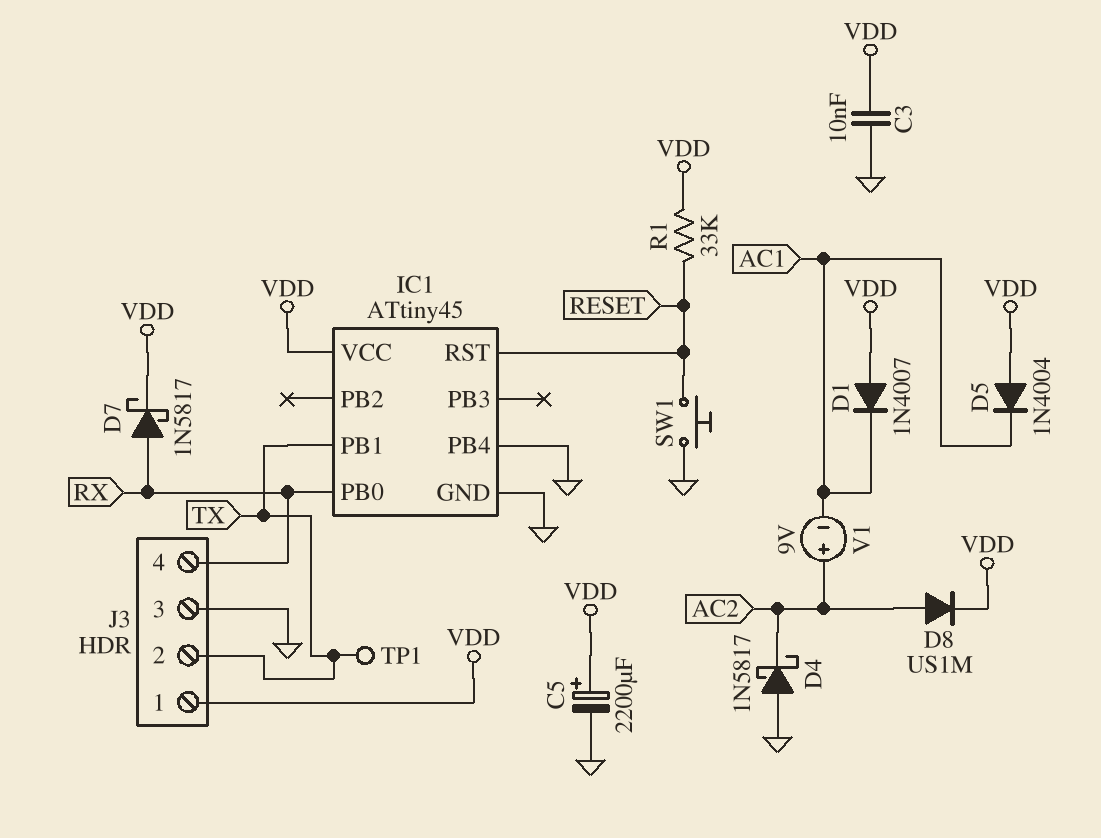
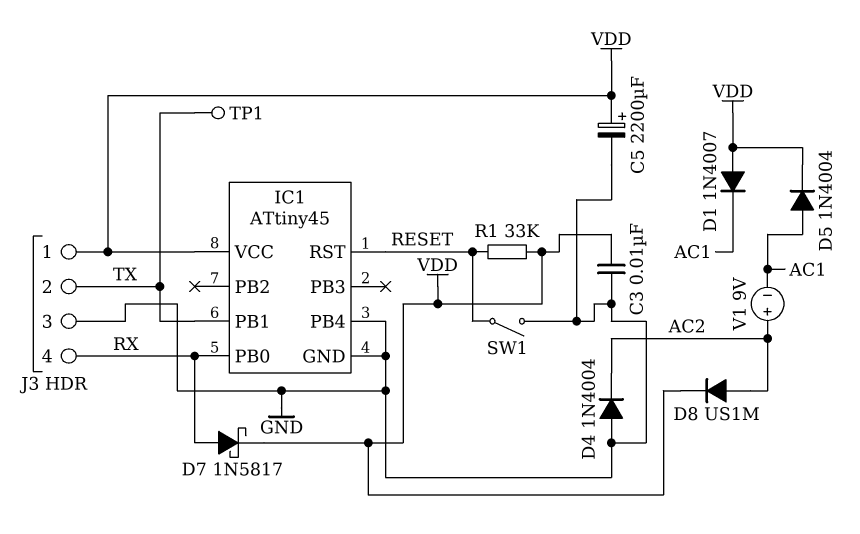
D4: schottky 1N5817 (A GND, K AC2) -> diode 1N4004 (A GND, K AC2)
D5: diode 1N4004 (A VDD, K AC1) -> diode 1N4004 (A AC1, K VDD)
SW1: button (GND, RESET) -> switch (GND, RESET)

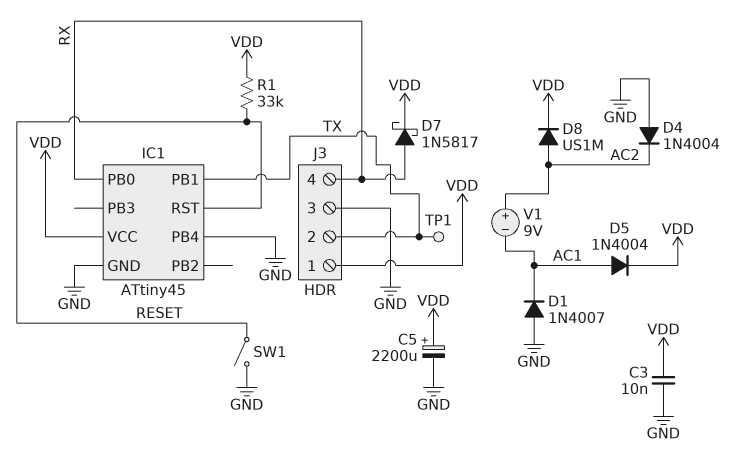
D1: diode 1N4007 (A VDD, K AC1) -> diode 1N4007 (A GND, K AC1)

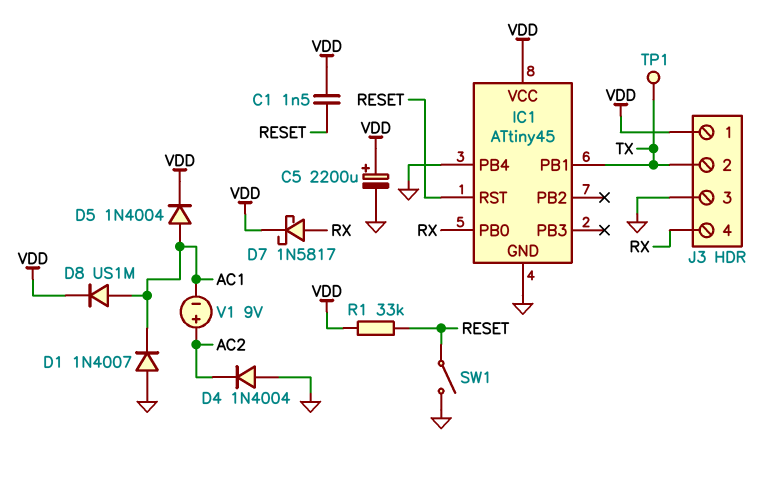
C1: none -> 1.5nF (RESET, VDD)
C3: 10nF (GND, VDD) -> none
D8: diode US1M (A AC2, K VDD) -> diode US1M (A AC1, K VDD)

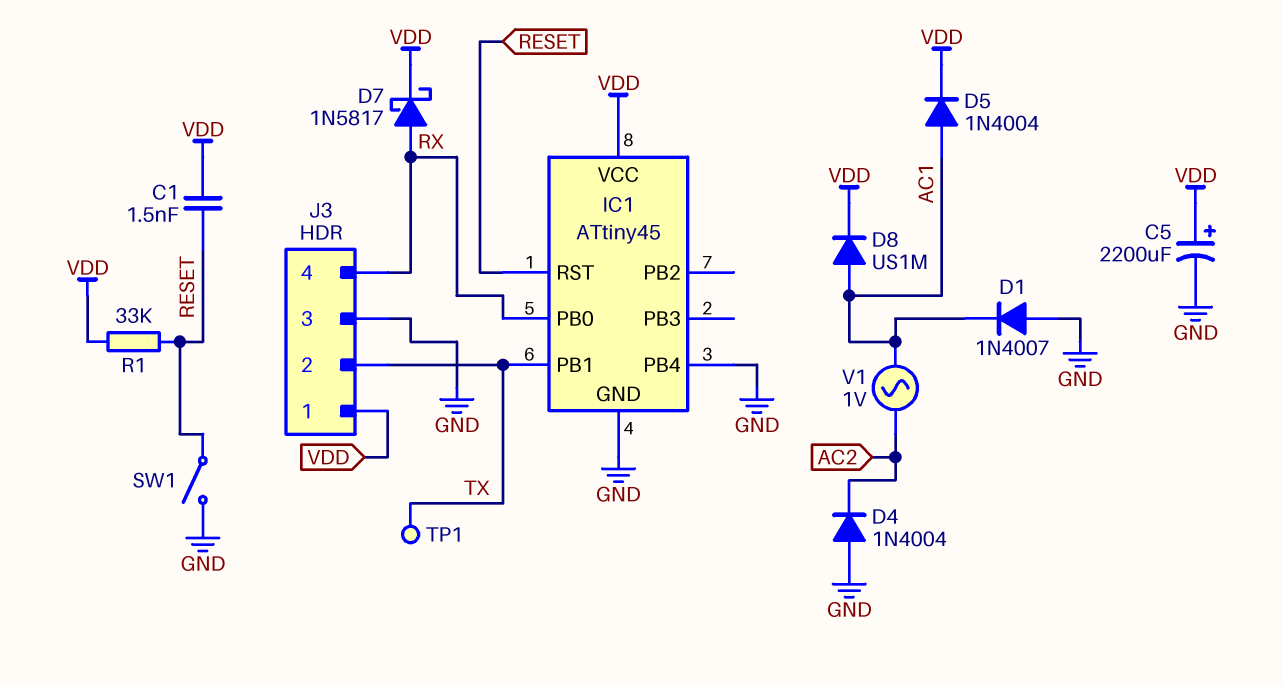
V1: 9V (plus AC2, minus AC1) -> AC 1V (AC1, AC2)

